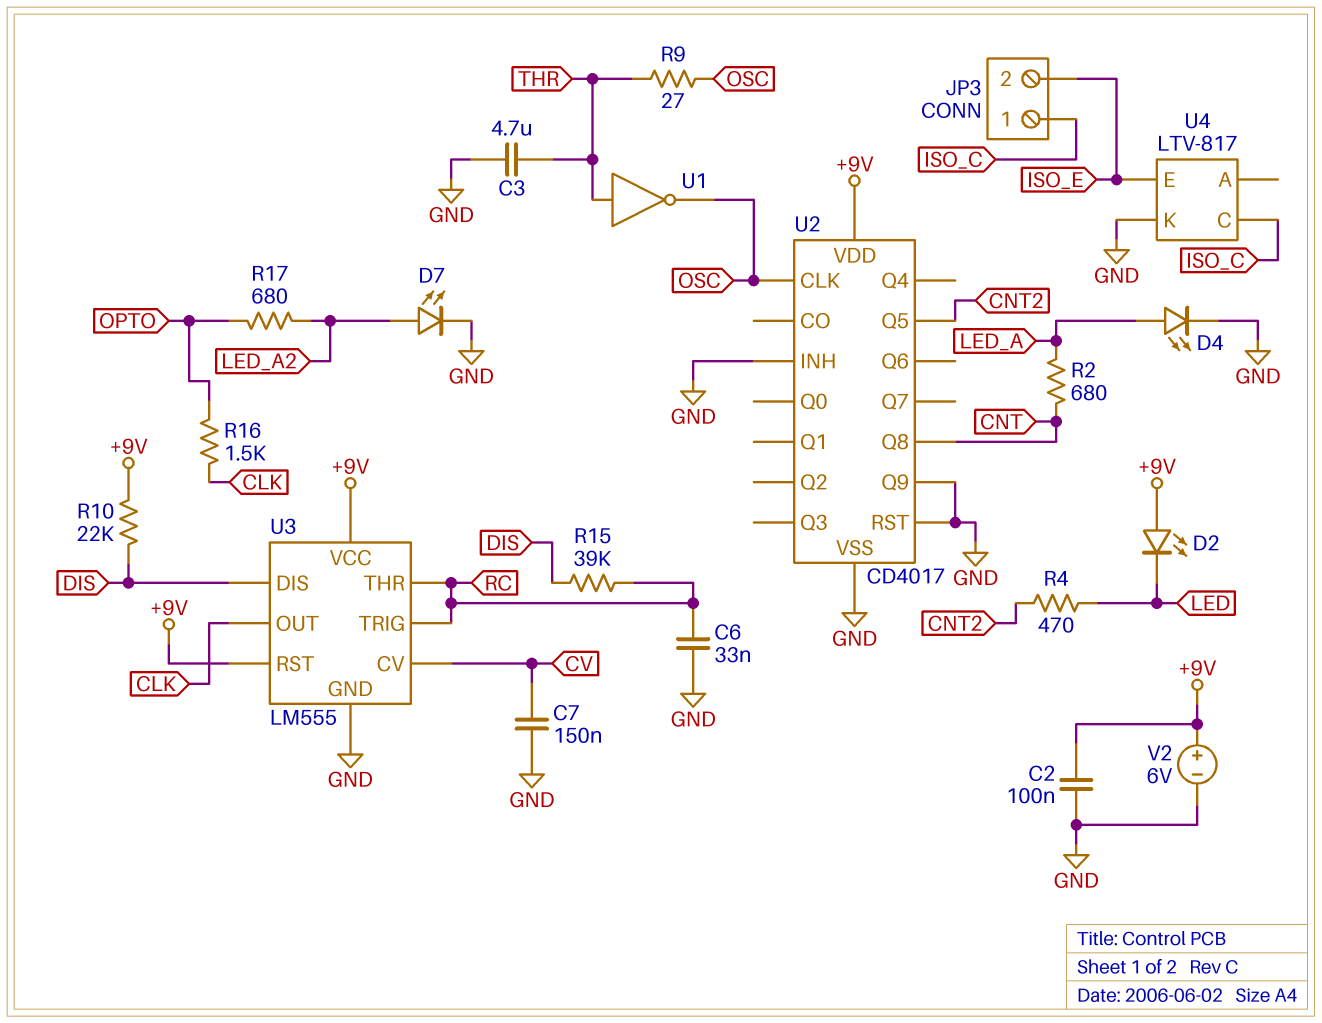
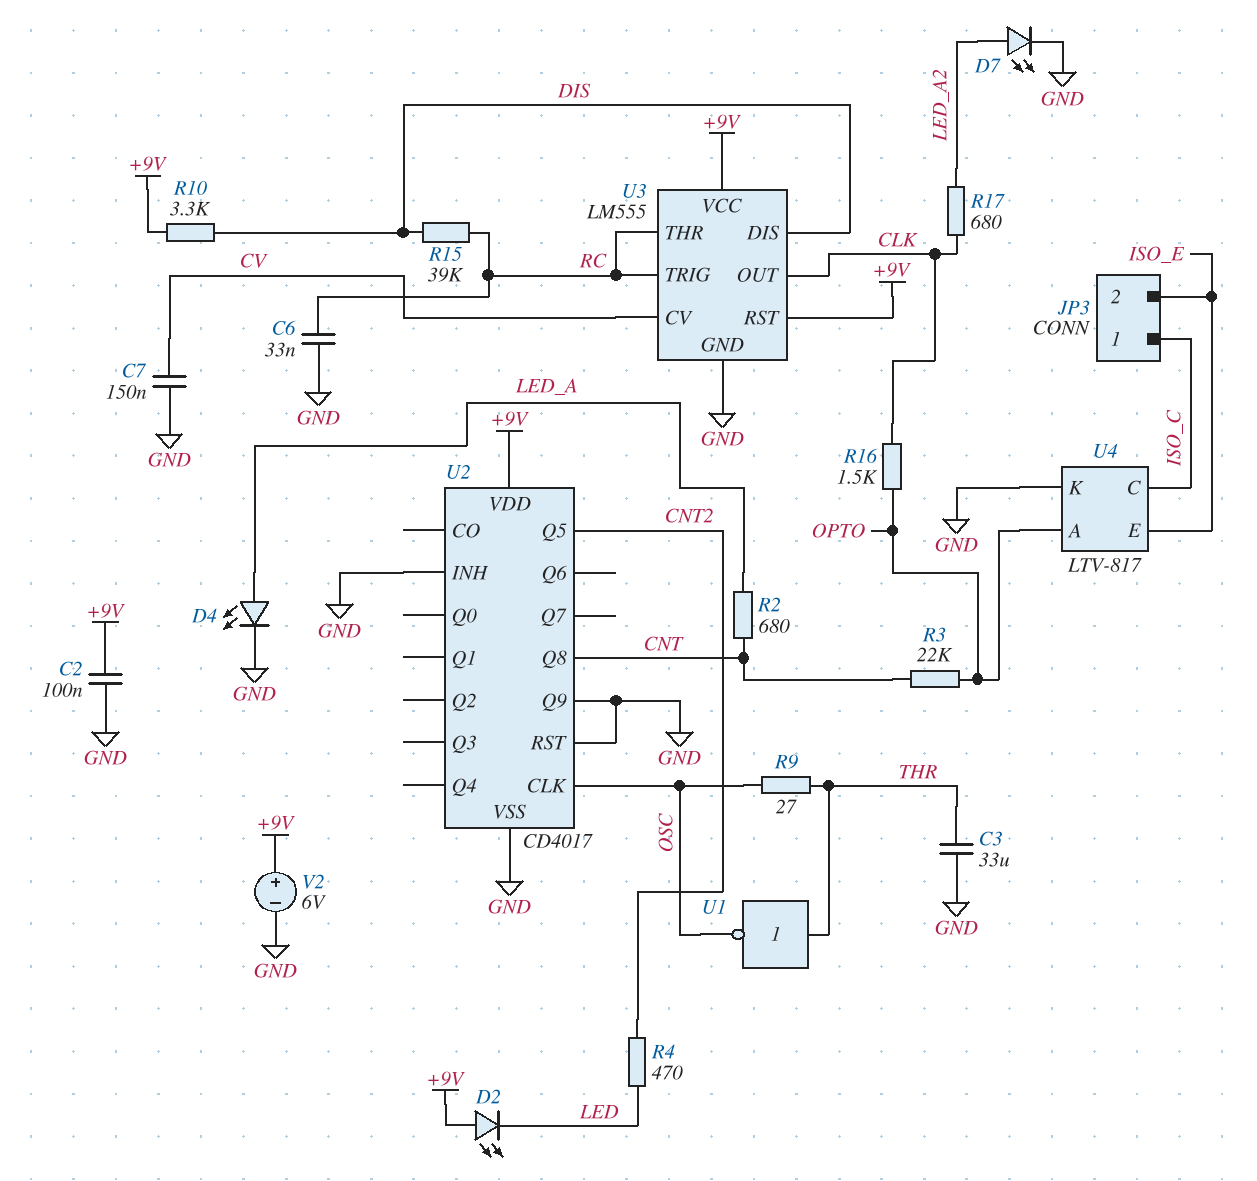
C3: 4.7uF (GND, THR) -> 33uF (GND, THR)
R3: none -> 22k (CNT, OPTO)
R10: 22k (+9V, DIS) -> 3.3k (+9V, DIS)
R17: 680 (LED_A2, OPTO) -> 680 (CLK, LED_A2)
U4 pin A: none -> OPTO

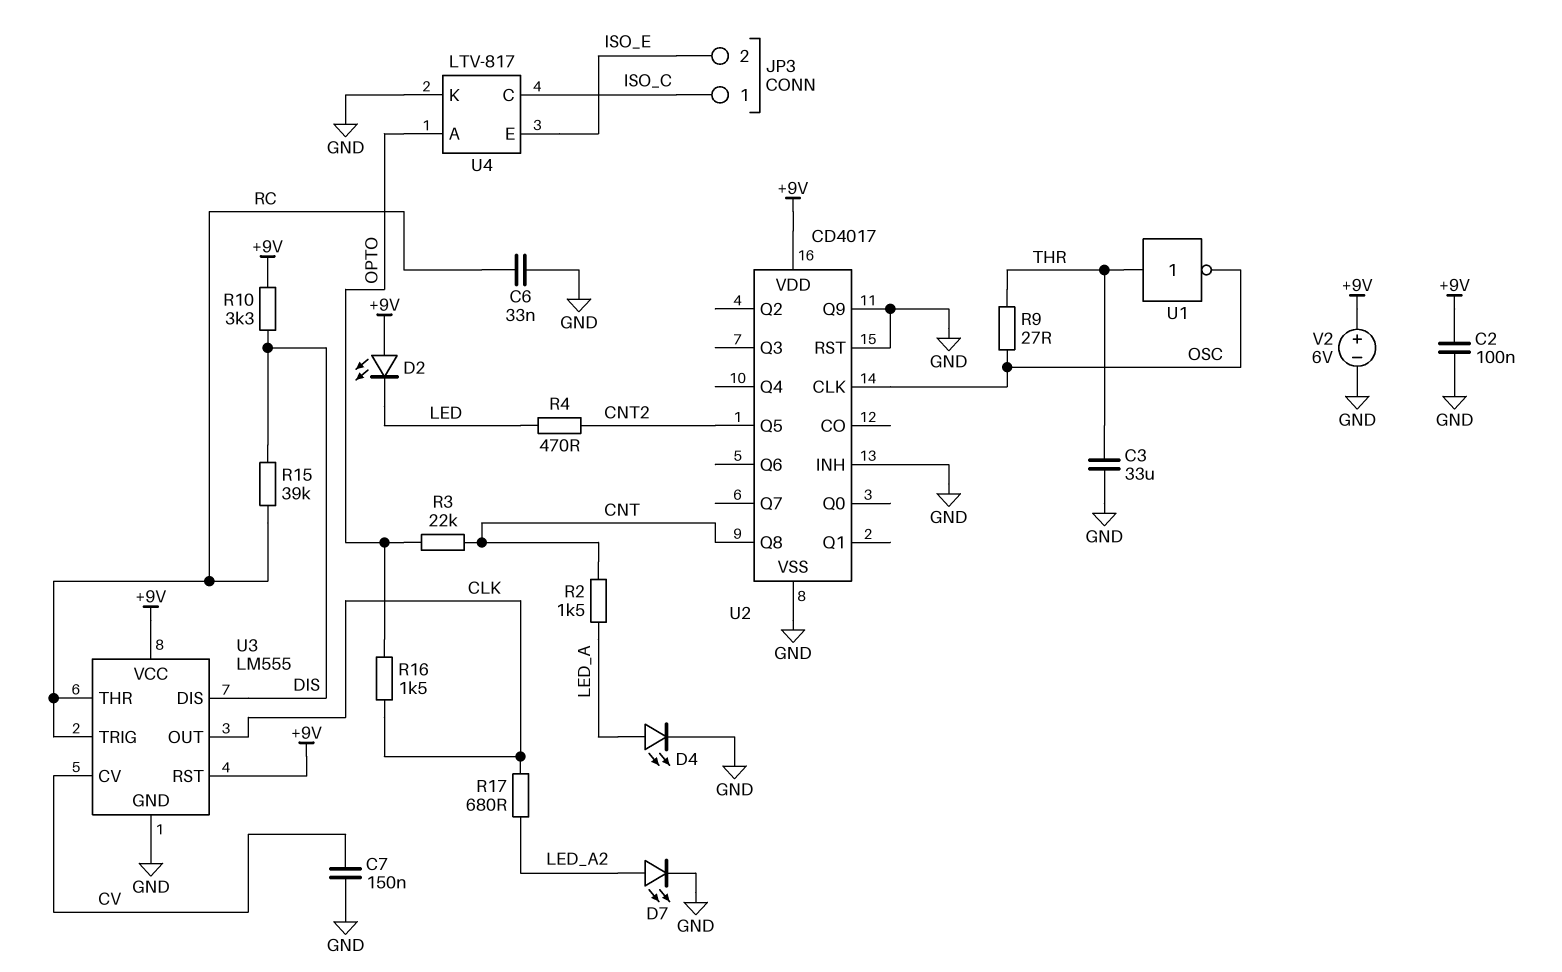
R2: 680 (CNT, LED_A) -> 1.5k (CNT, LED_A)

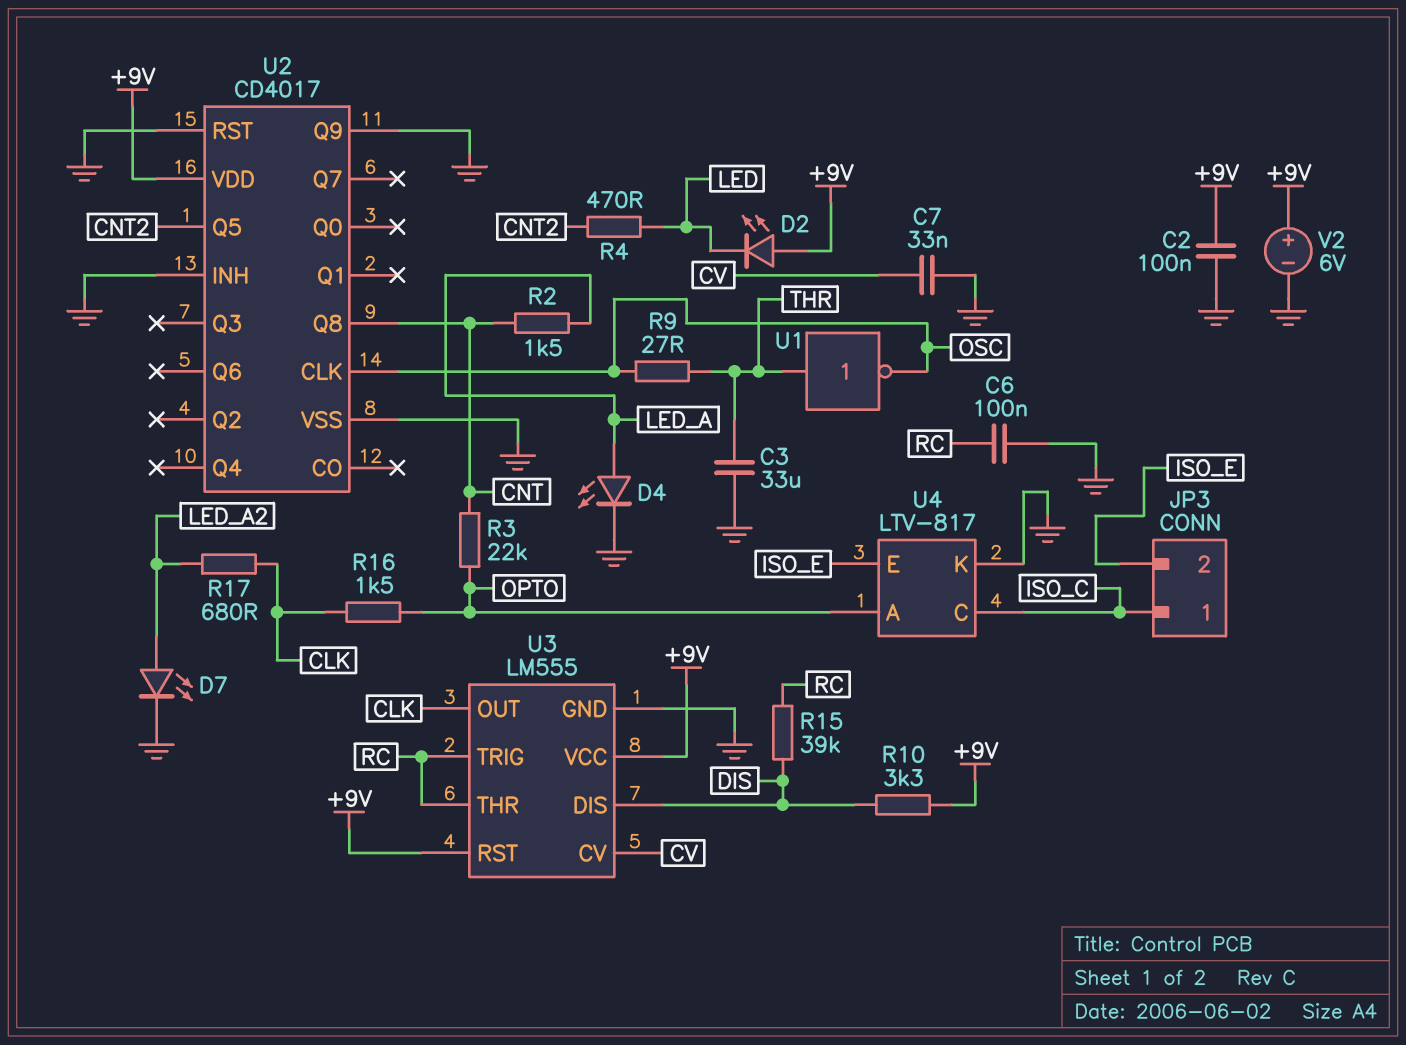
C6: 33nF (GND, RC) -> 100nF (GND, RC)
C7: 150nF (CV, GND) -> 33nF (CV, GND)

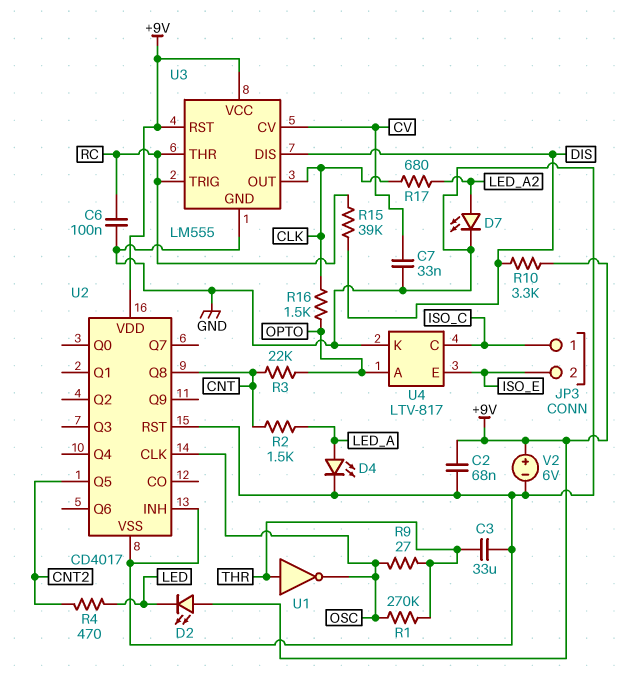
C2: 100nF (+9V, GND) -> 68nF (+9V, GND)
R1: none -> 270k (OSC, THR)
U2 pin Q9: GND -> none

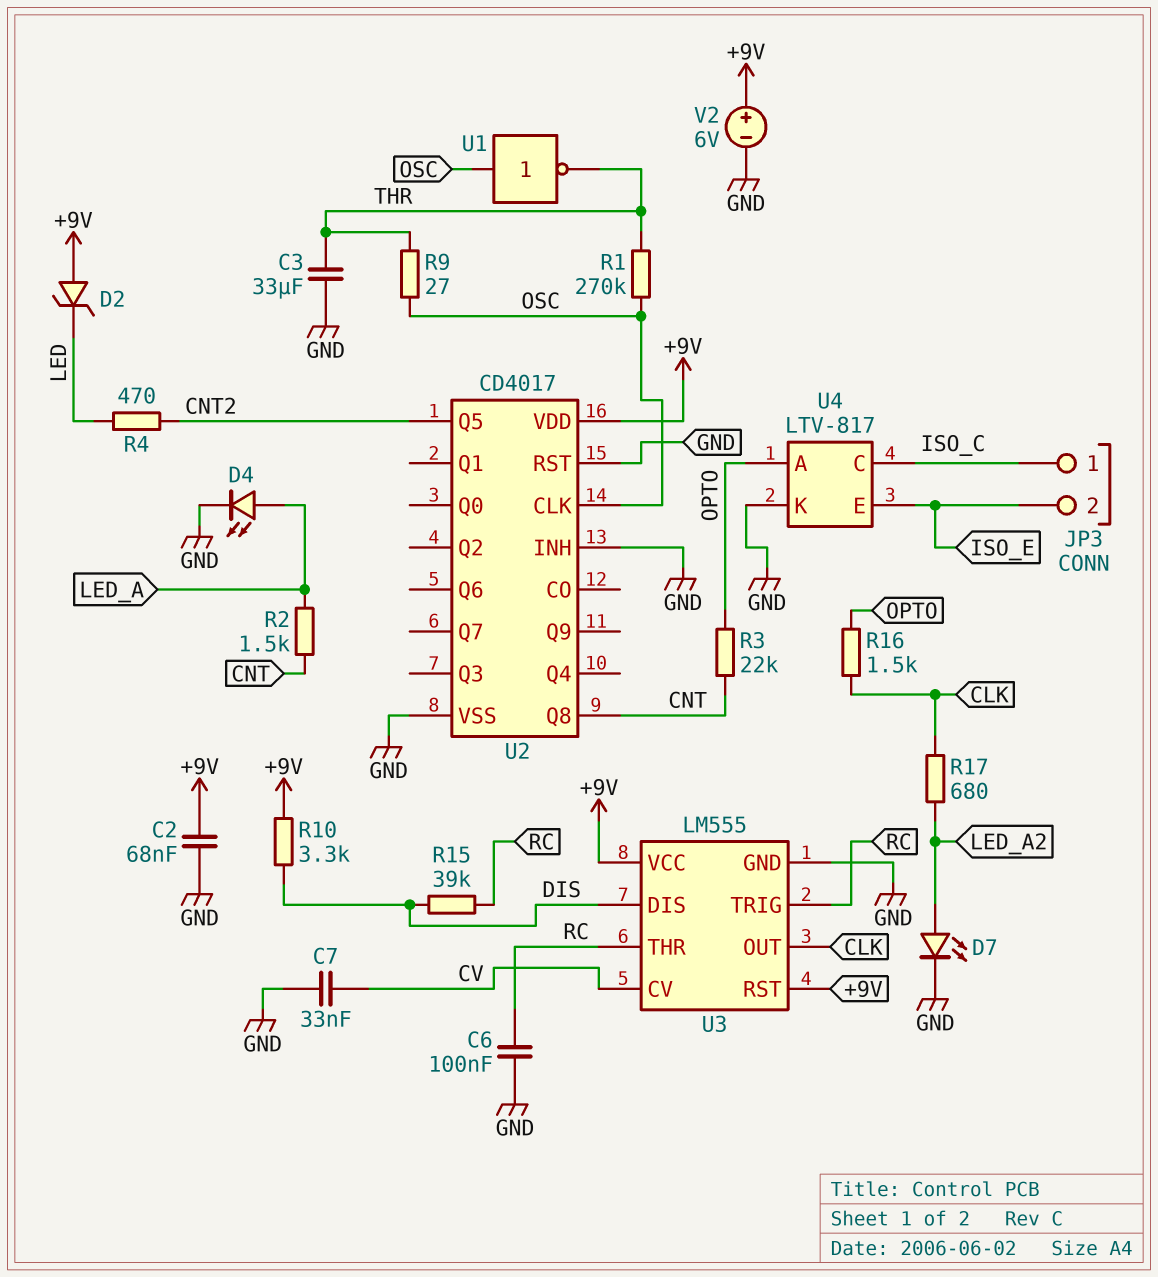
D2: LED (A +9V, K LED) -> zener (A +9V, K LED)
U1: NOT (in THR, out OSC) -> NOT (in OSC, out THR)

